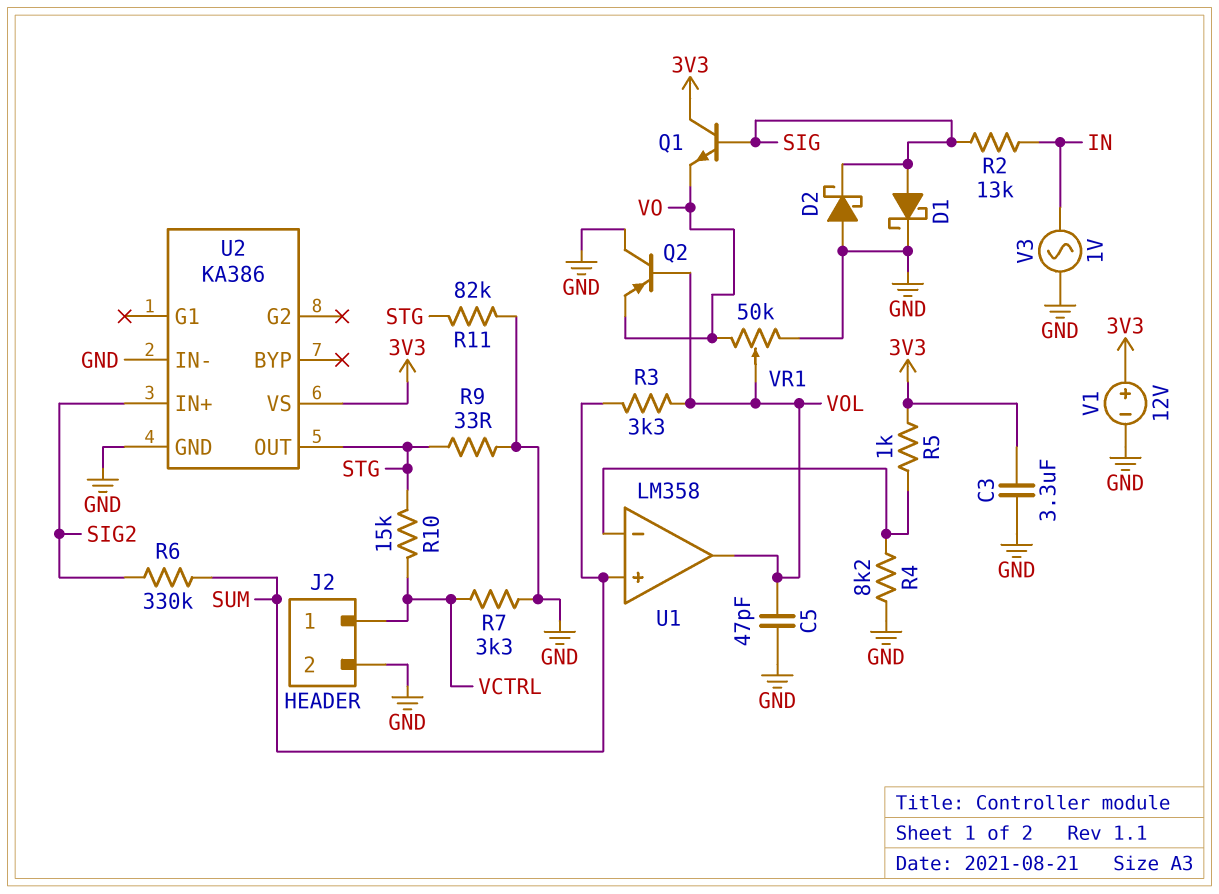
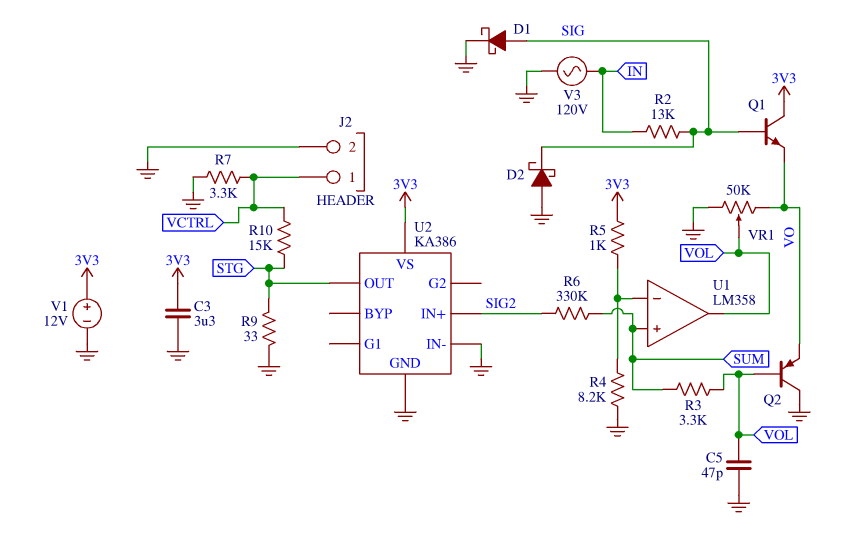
R11: 82k (GND, STG) -> none
V3: AC 1V (GND, IN) -> AC 120V (GND, IN)

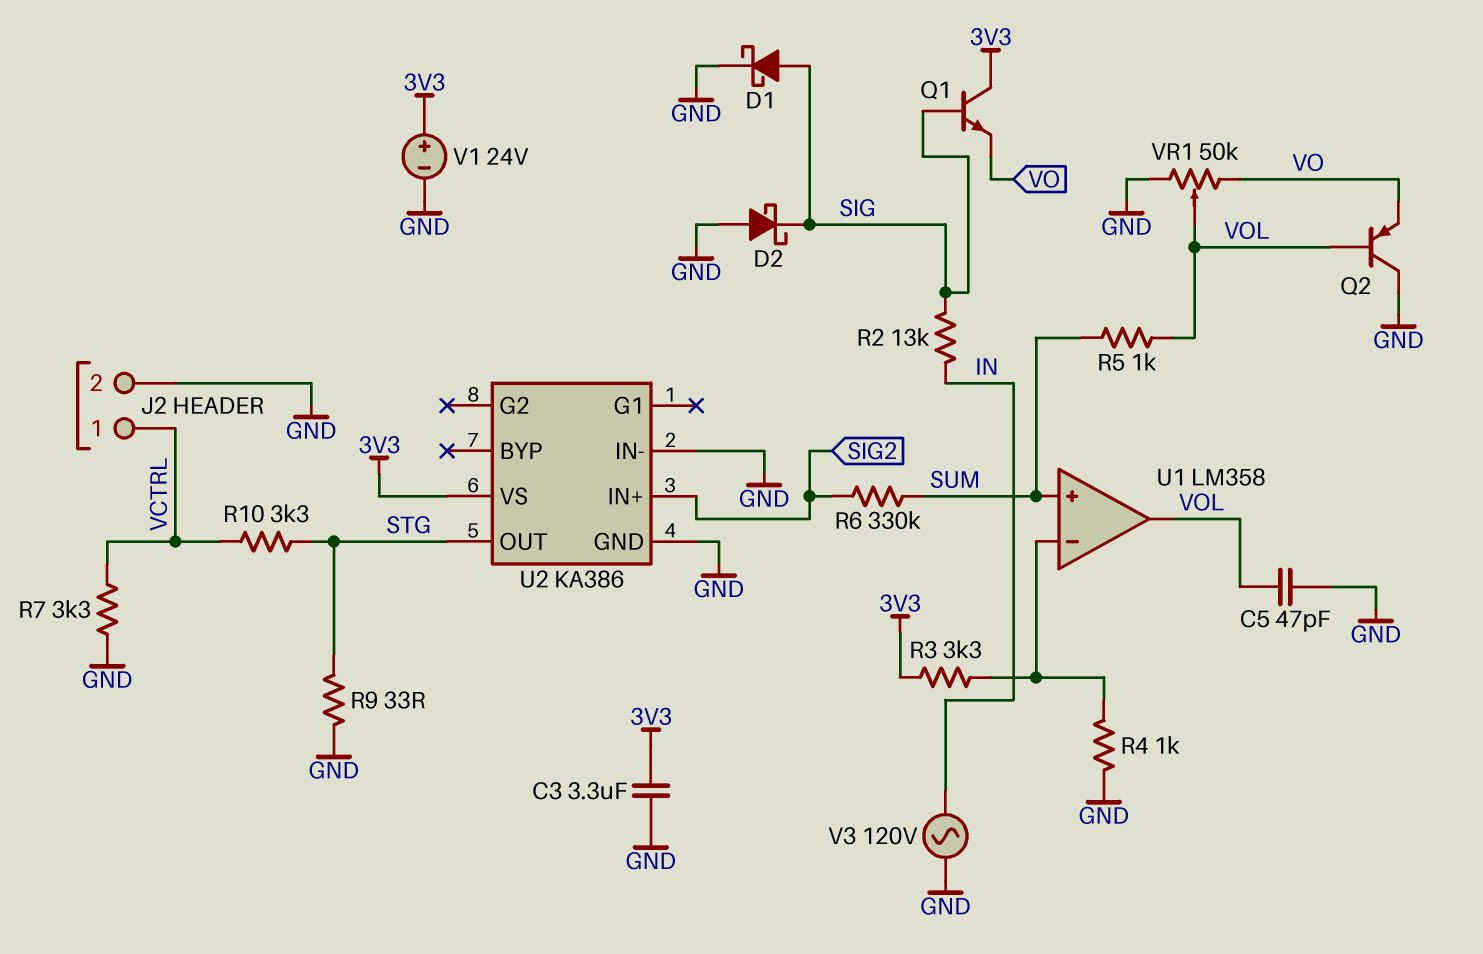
R3: 3.3k (SUM, VOL) -> 3.3k (3V3, U1/in-)
R4: 8.2k (GND, U1/in-) -> 1k (GND, U1/in-)
R5: 1k (3V3, U1/in-) -> 1k (SUM, VOL)
R10: 15k (STG, VCTRL) -> 3.3k (STG, VCTRL)
V1: 12V (plus 3V3, minus GND) -> 24V (plus 3V3, minus GND)

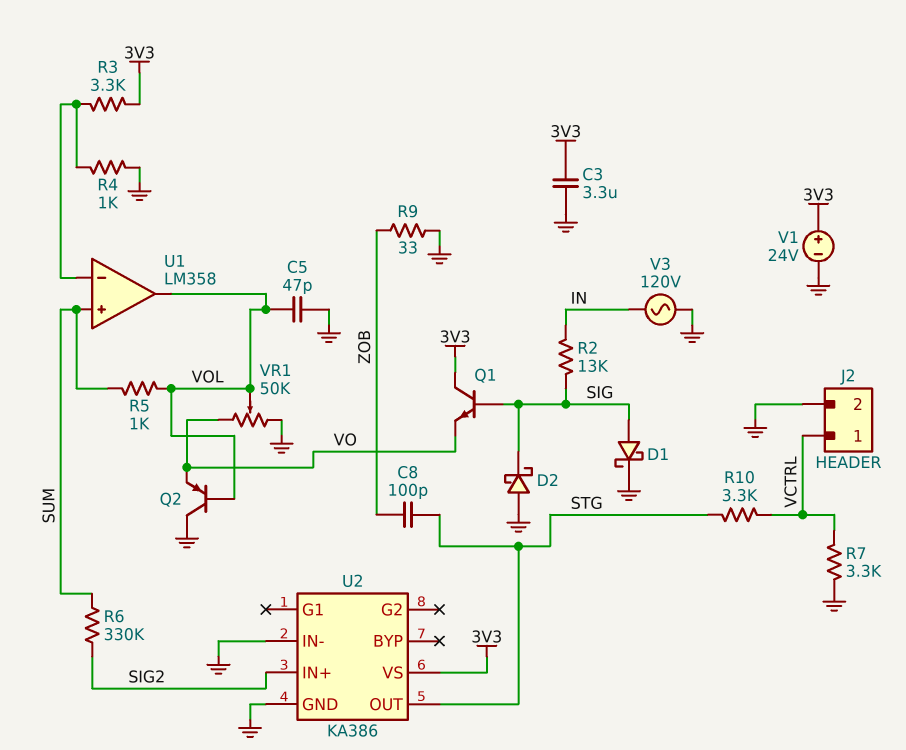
C8: none -> 100pF (STG, ZOB)
R9: 33 (GND, STG) -> 33 (GND, ZOB)

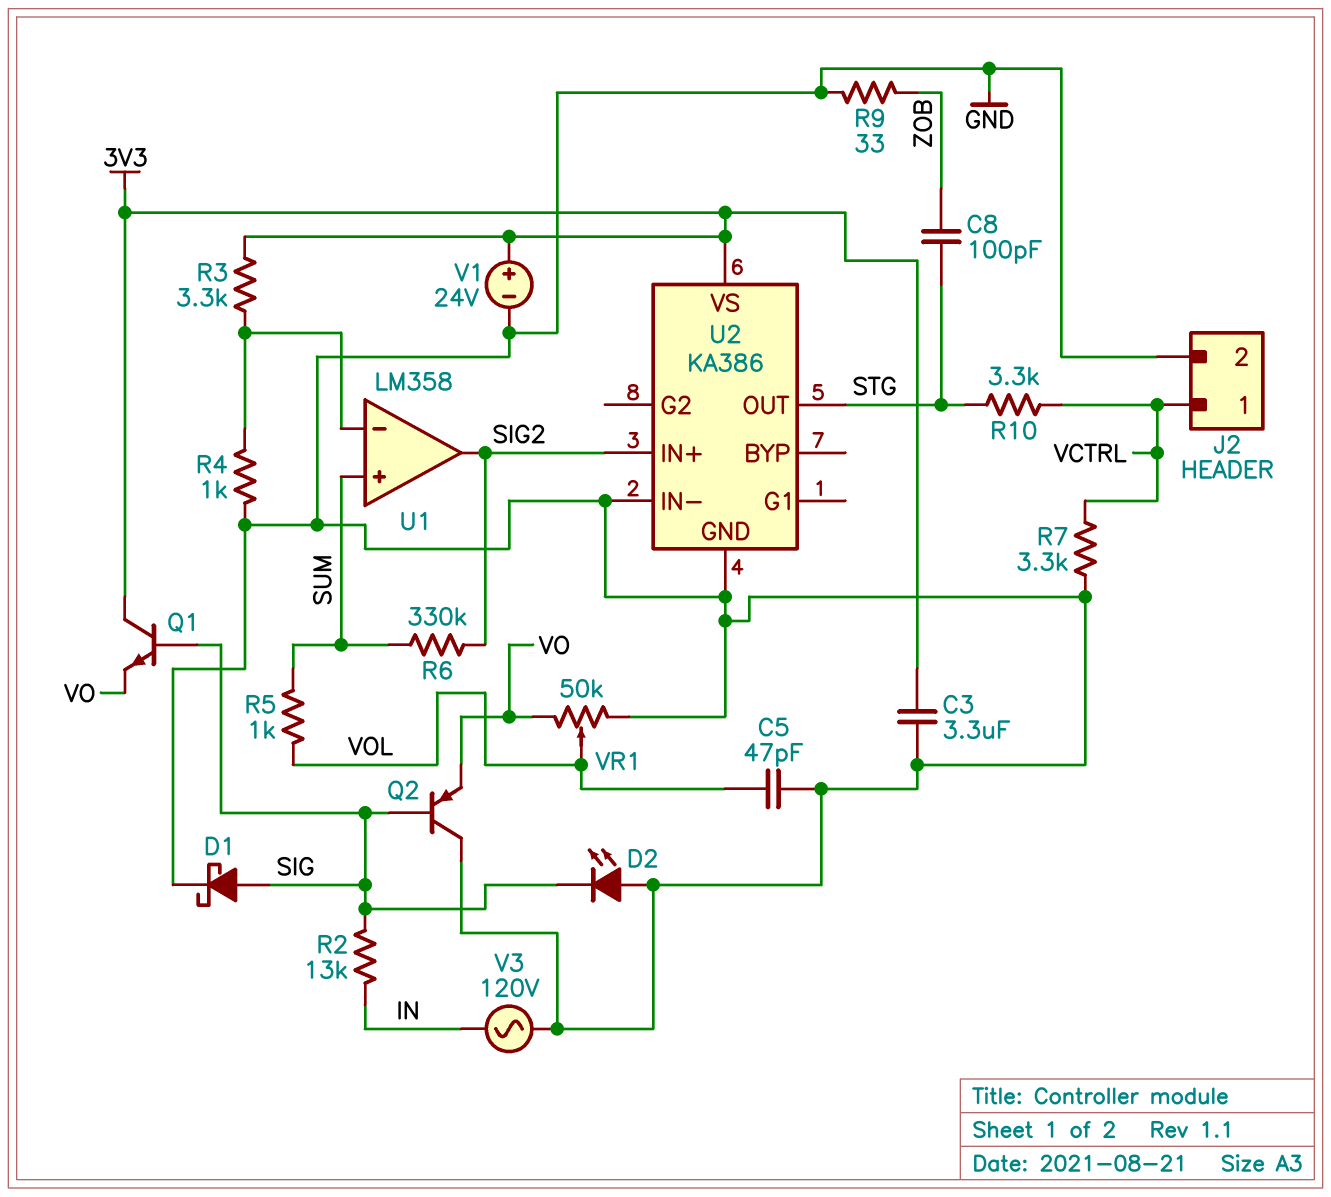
D2: schottky (A GND, K SIG) -> LED (A GND, K SIG)
Q2: PNP (B VOL, C GND, E VO) -> PNP (B SIG, C GND, E VO)
U1 pin out: VOL -> SIG2

